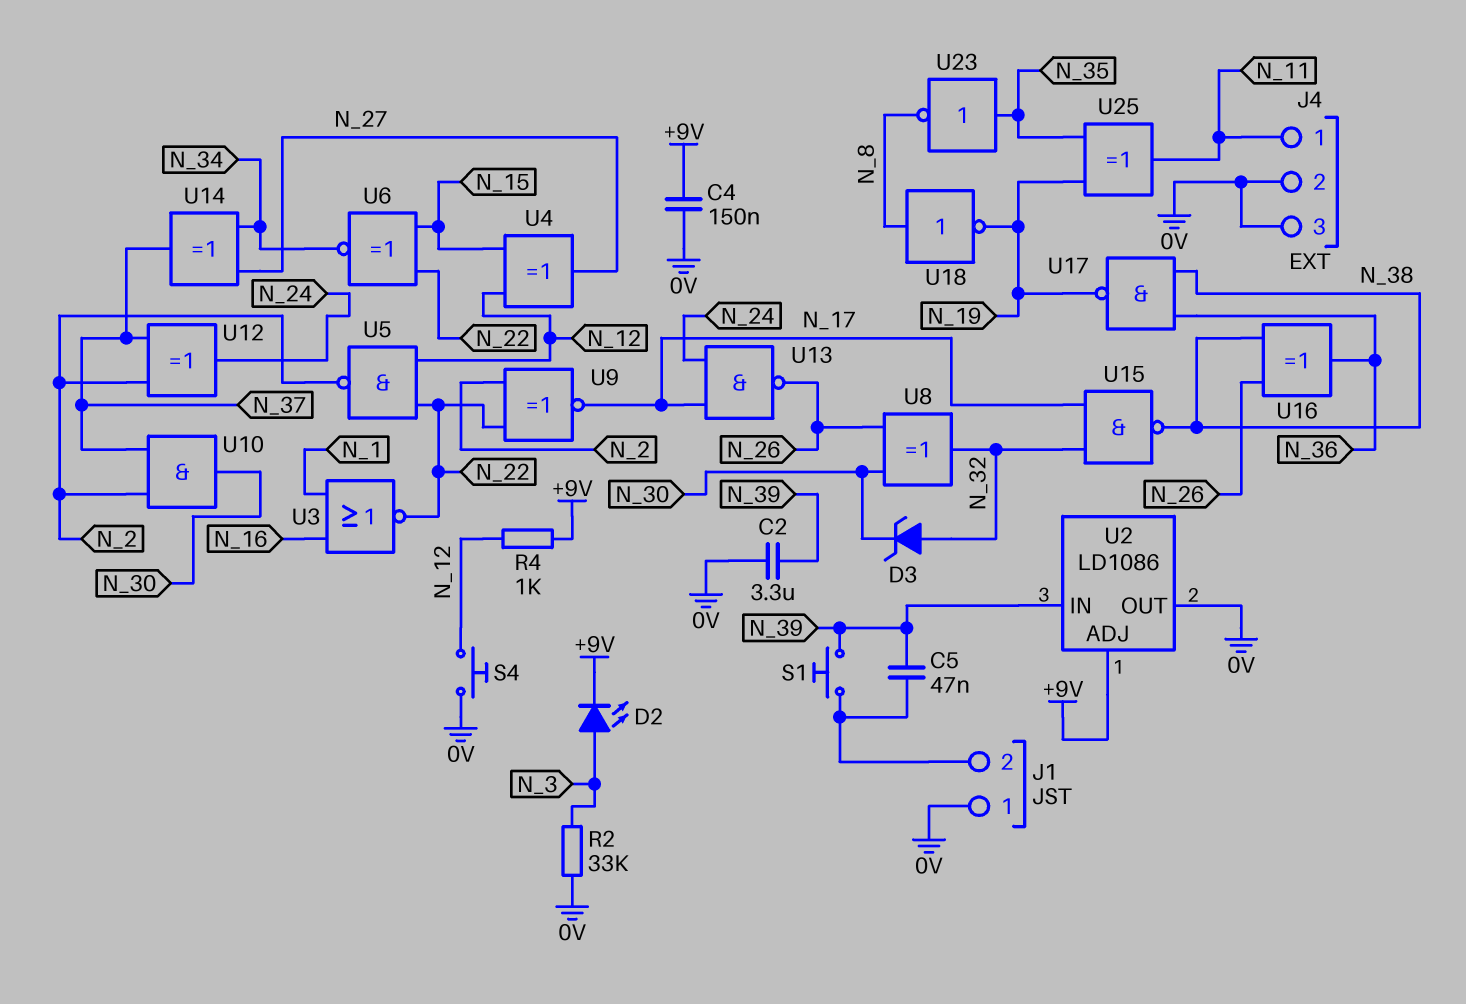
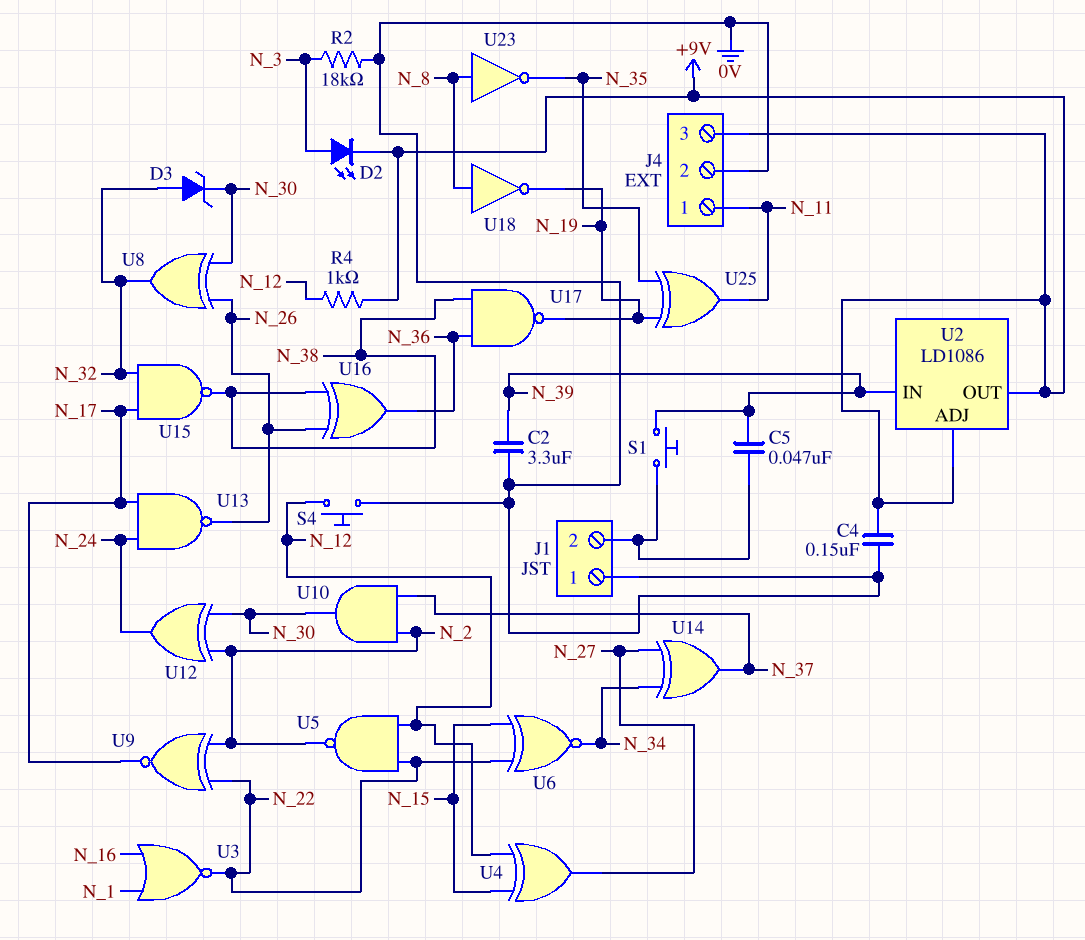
J4 pin 3: 0V -> +9V
R2: 33k (0V, N_3) -> 18k (0V, N_3)
U2 pin OUT: 0V -> +9V
U12: XOR (in N_2, in N_37, out N_24) -> XOR (in N_2, in N_30, out N_24)
U23: NOT (in N_35, out N_8) -> NOT (in N_8, out N_35)

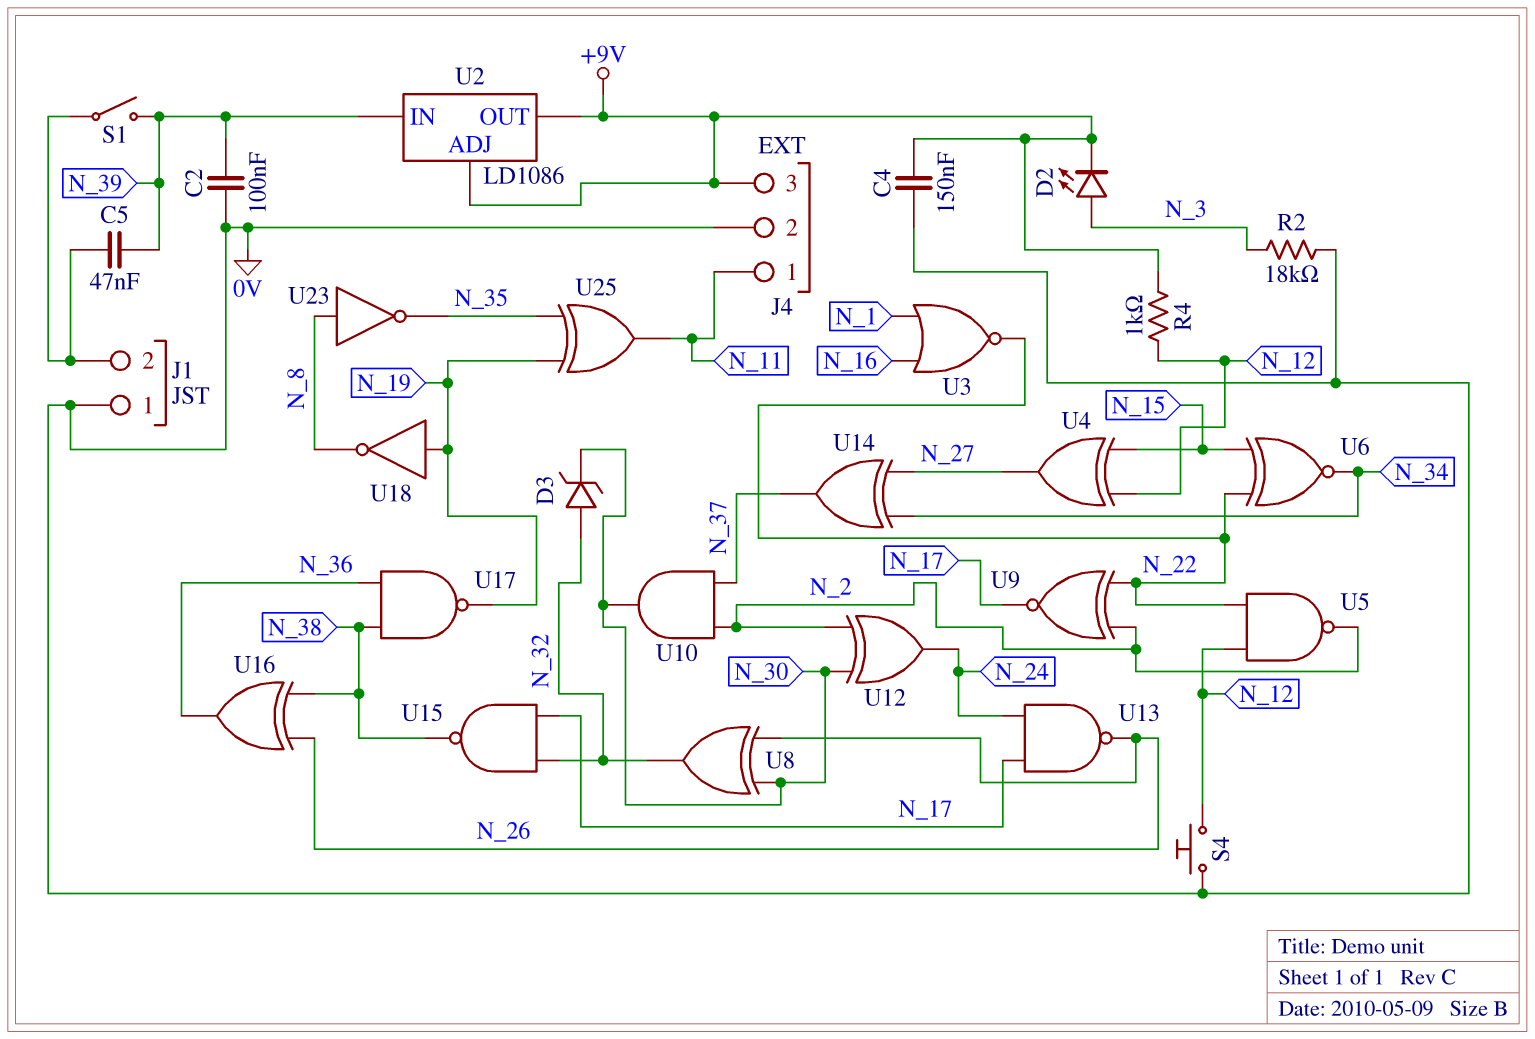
C2: 3.3uF (0V, N_39) -> 100nF (0V, N_39)
S1: button (J1/2, N_39) -> switch (J1/2, N_39)
U18: NOT (in N_8, out N_19) -> NOT (in N_19, out N_8)

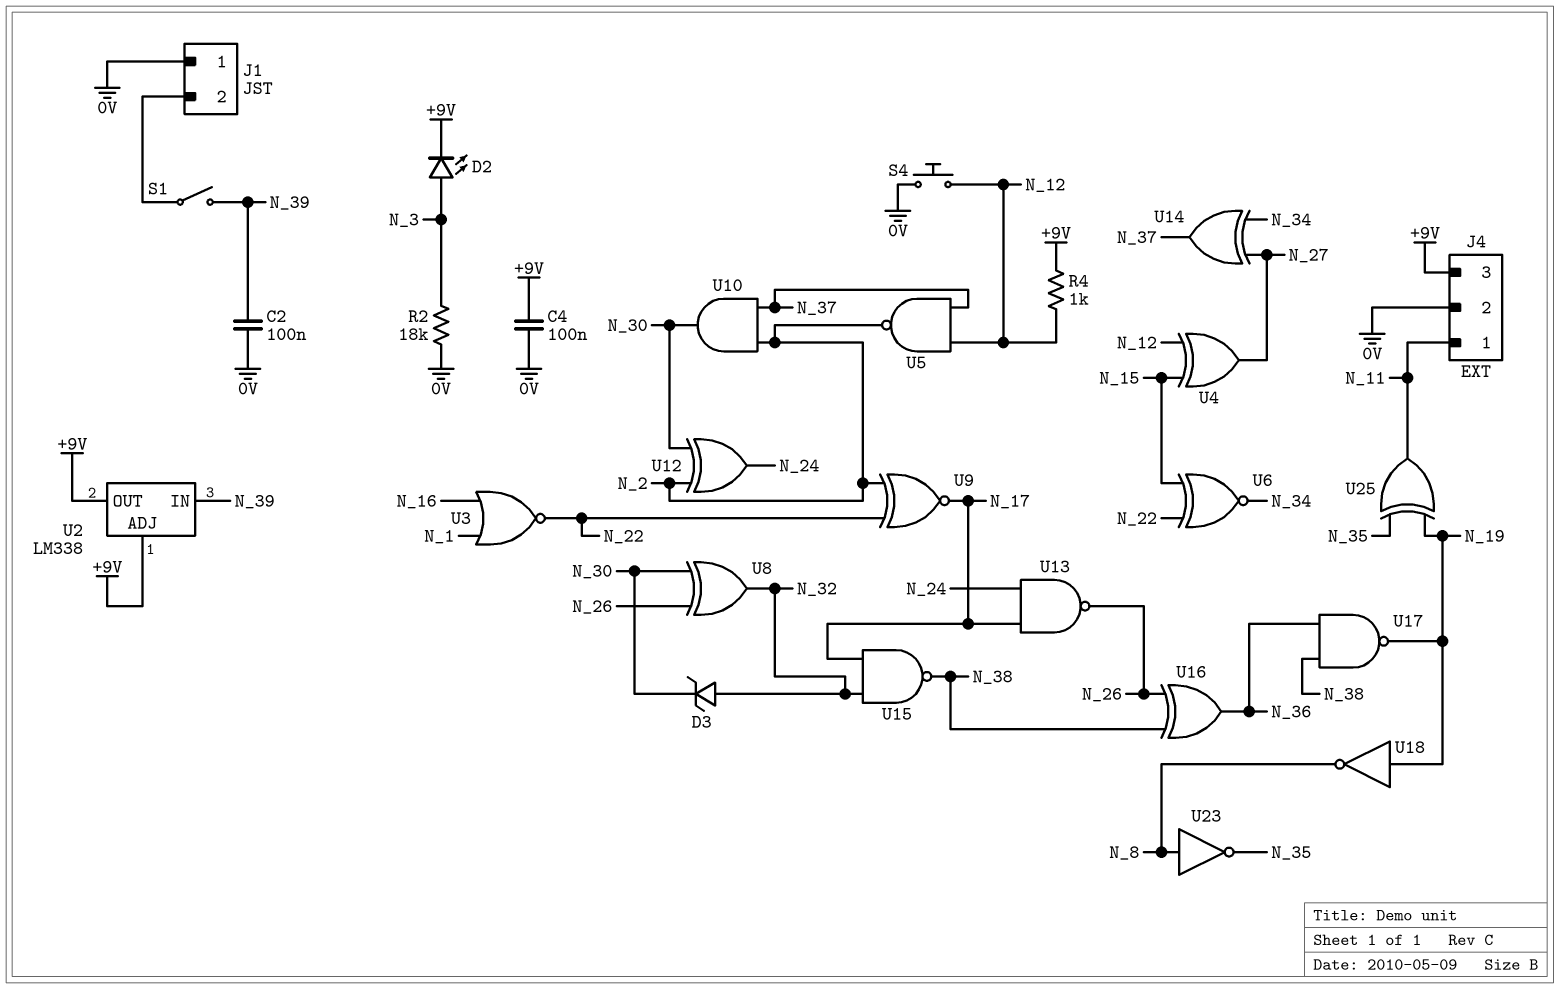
C4: 150nF (+9V, 0V) -> 100nF (+9V, 0V)
C5: 47nF (J1/2, N_39) -> none
U2: LD1086 -> LM338
U5: NAND (in N_12, in N_22, out N_2) -> NAND (in N_12, in N_37, out N_2)

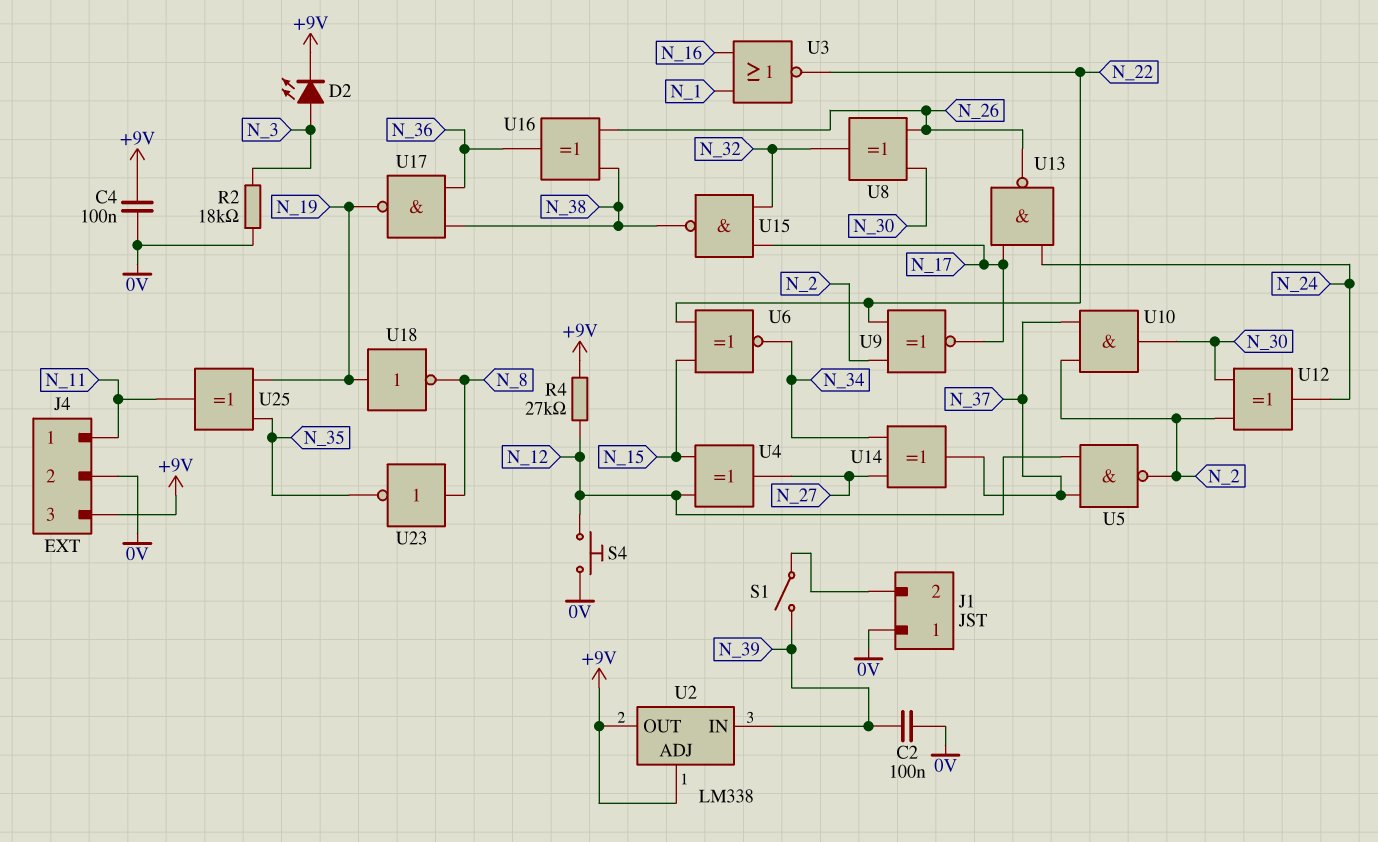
D3: zener (A N_32, K N_30) -> none
R4: 1k (+9V, N_12) -> 27k (+9V, N_12)

